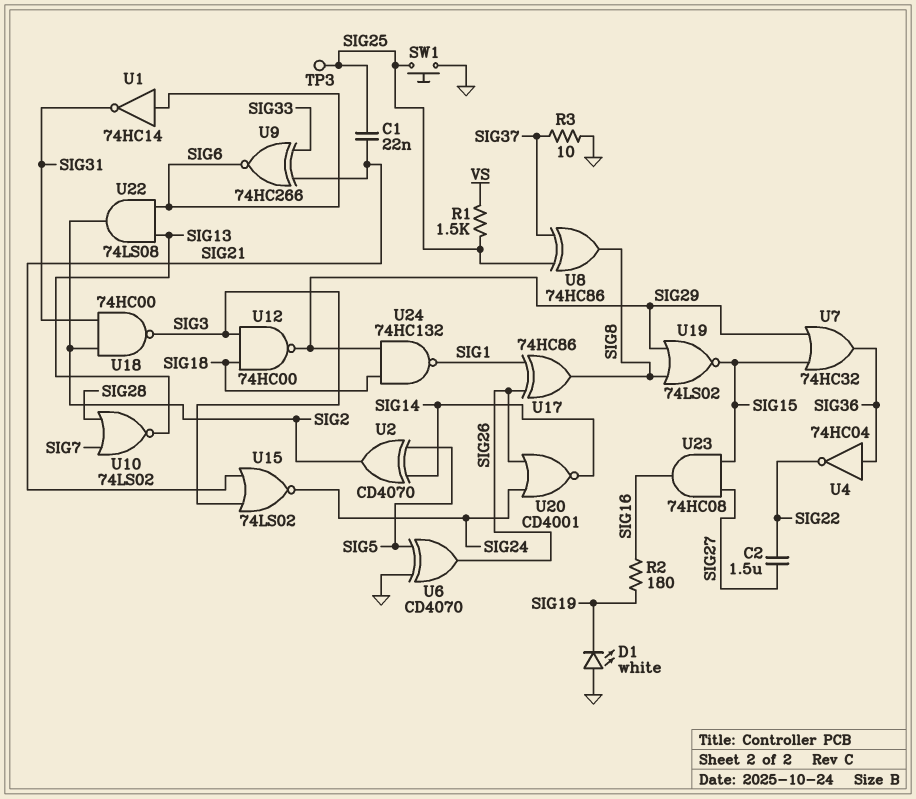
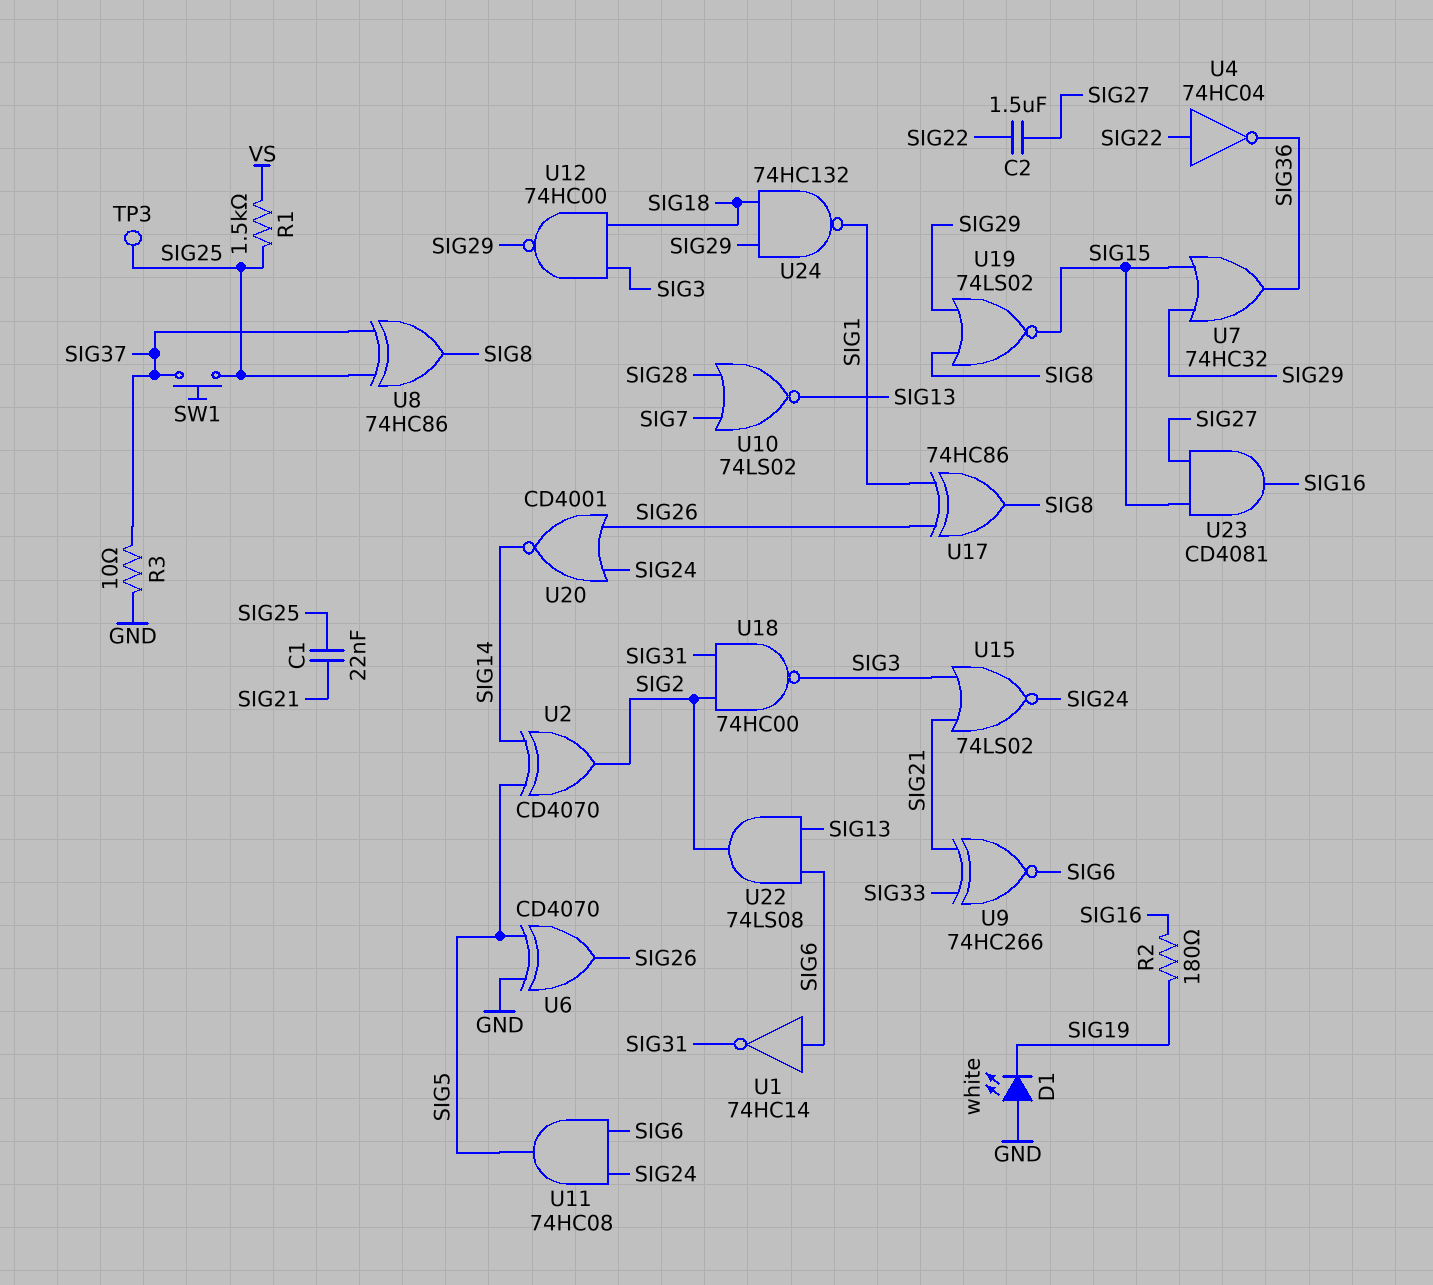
SW1: button (GND, SIG25) -> button (SIG25, SIG37)
U4: NOT 74HC04 (in SIG36, out SIG22) -> NOT 74HC04 (in SIG22, out SIG36)
U11: none -> AND 74HC08 (in SIG6, in SIG24, out SIG5)
U23: AND 74HC08 (in SIG15, in SIG27, out SIG16) -> AND CD4081 (in SIG15, in SIG27, out SIG16)

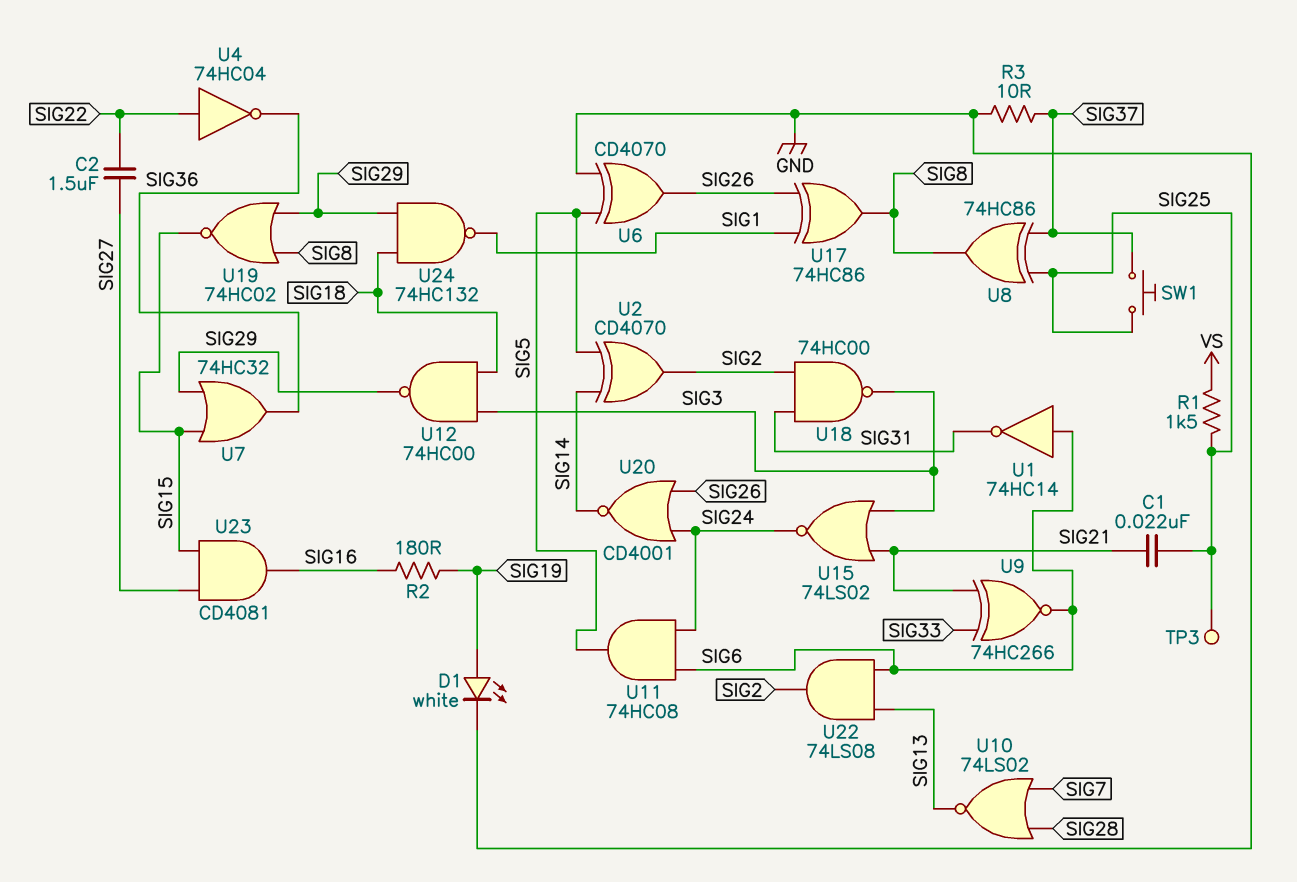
D1: LED white (A GND, K SIG19) -> LED white (A SIG19, K GND)
U19: NOR 74LS02 (in SIG8, in SIG29, out SIG15) -> NOR 74HC02 (in SIG8, in SIG29, out SIG15)

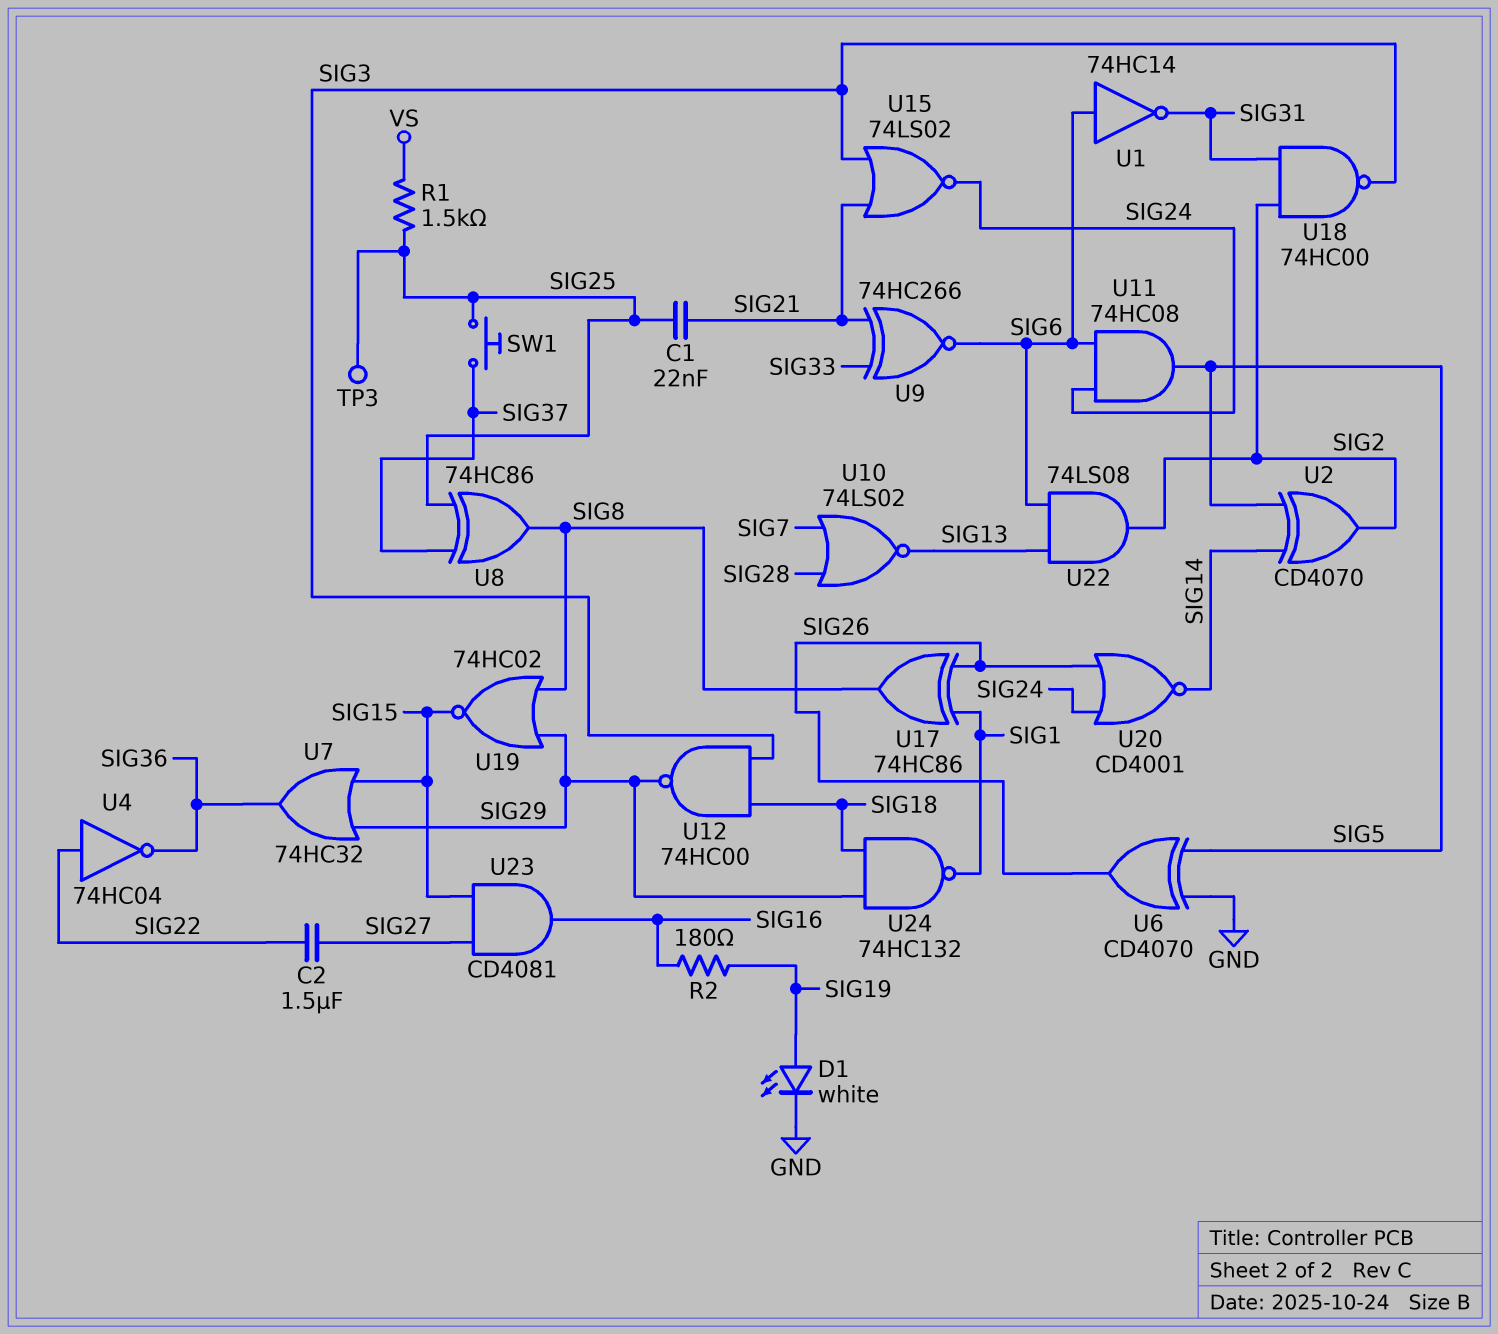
R3: 10 (GND, SIG37) -> none

